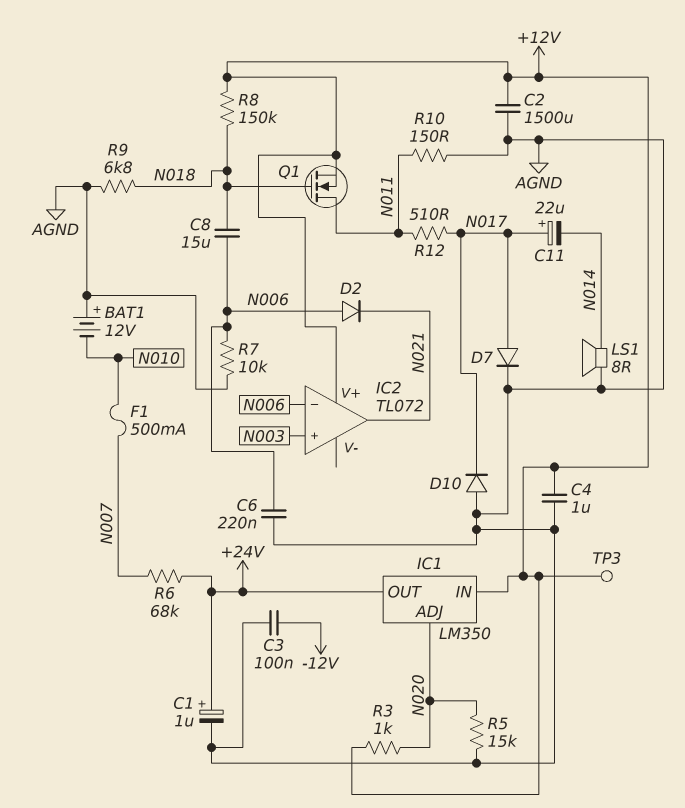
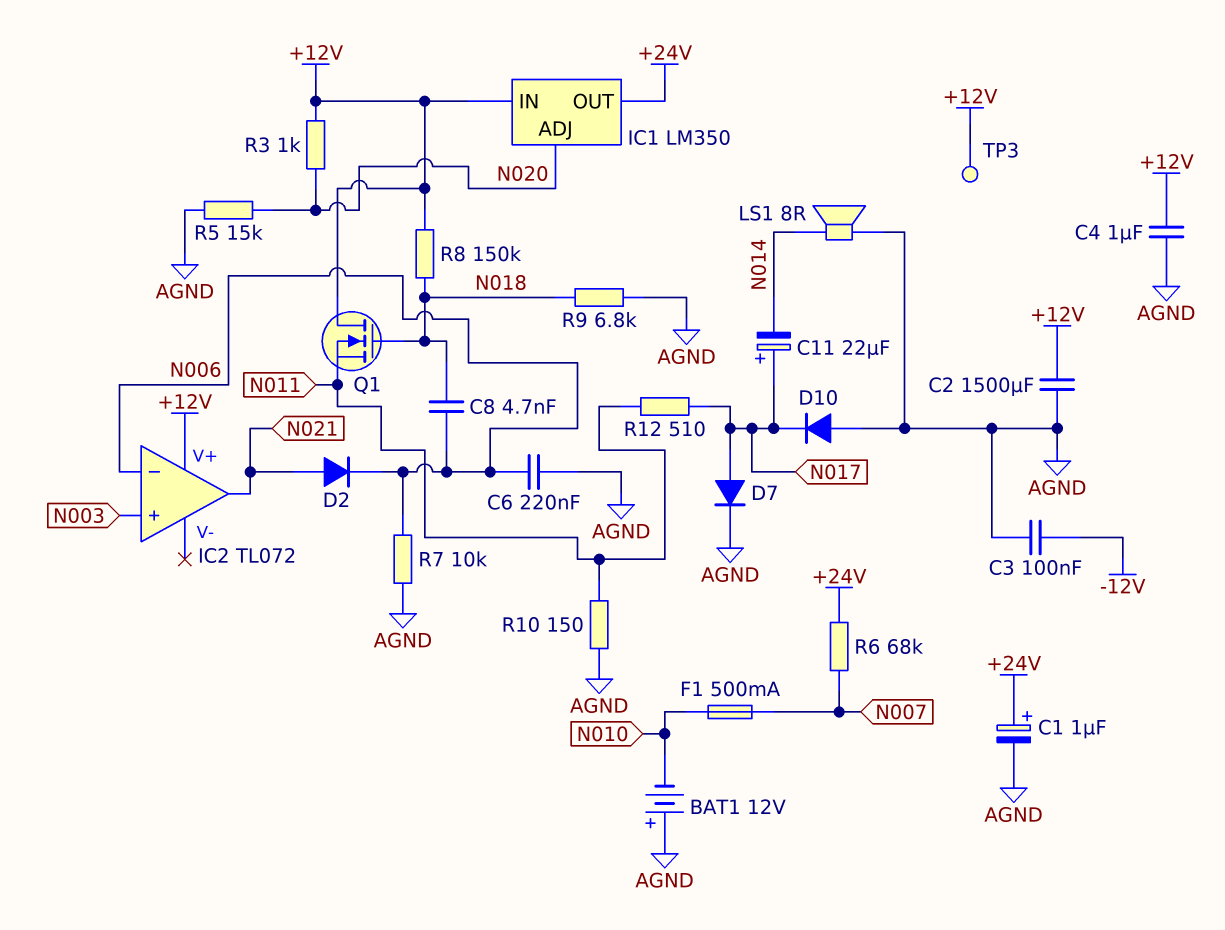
C8: 15uF (N006, N018) -> 4.7nF (N006, N018)
D2: diode (A N006, K N021) -> diode (A N021, K N006)
Q1: NMOS (G N018, D N011, S +12V) -> NMOS (G N018, D +12V, S N011)

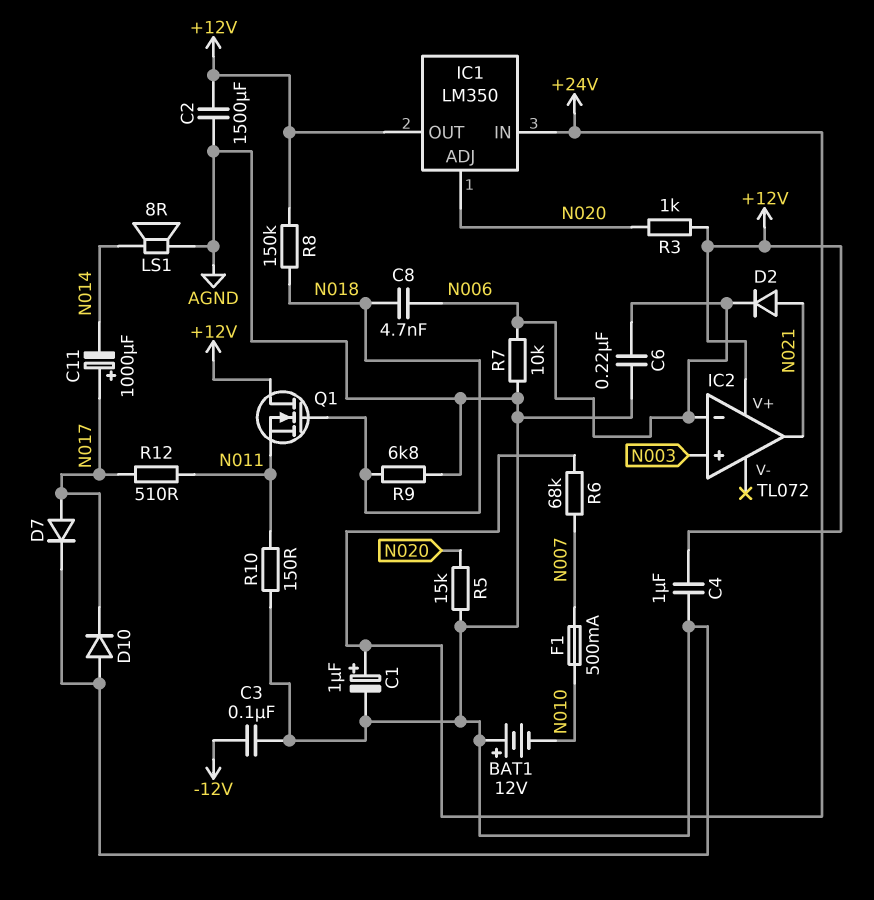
C11: 22uF (plus N017, minus N014) -> 1000uF (plus N017, minus N014)
IC1 pin IN: +12V -> +24V
IC1 pin OUT: +24V -> +12V
TP3: test point (+12V) -> none

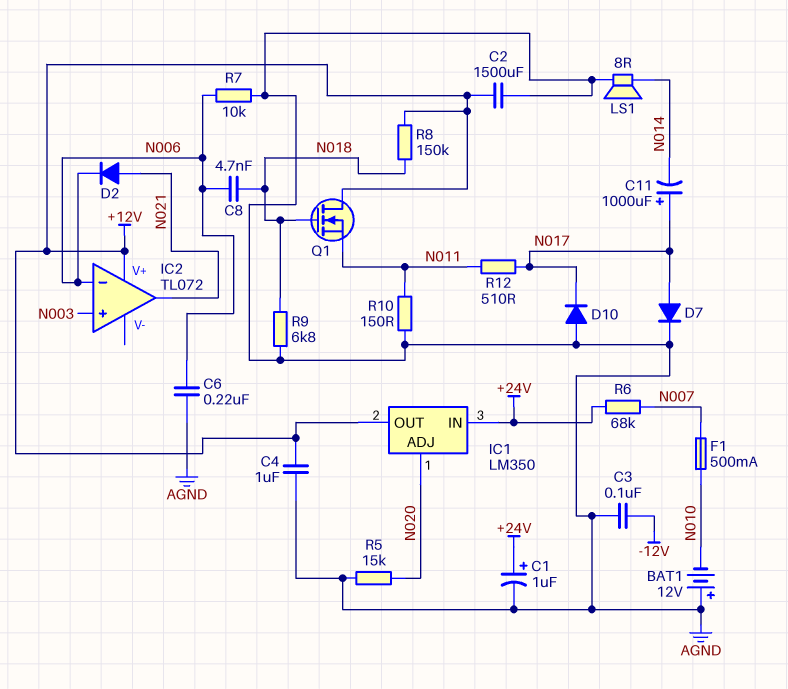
R3: 1k (+12V, N020) -> none

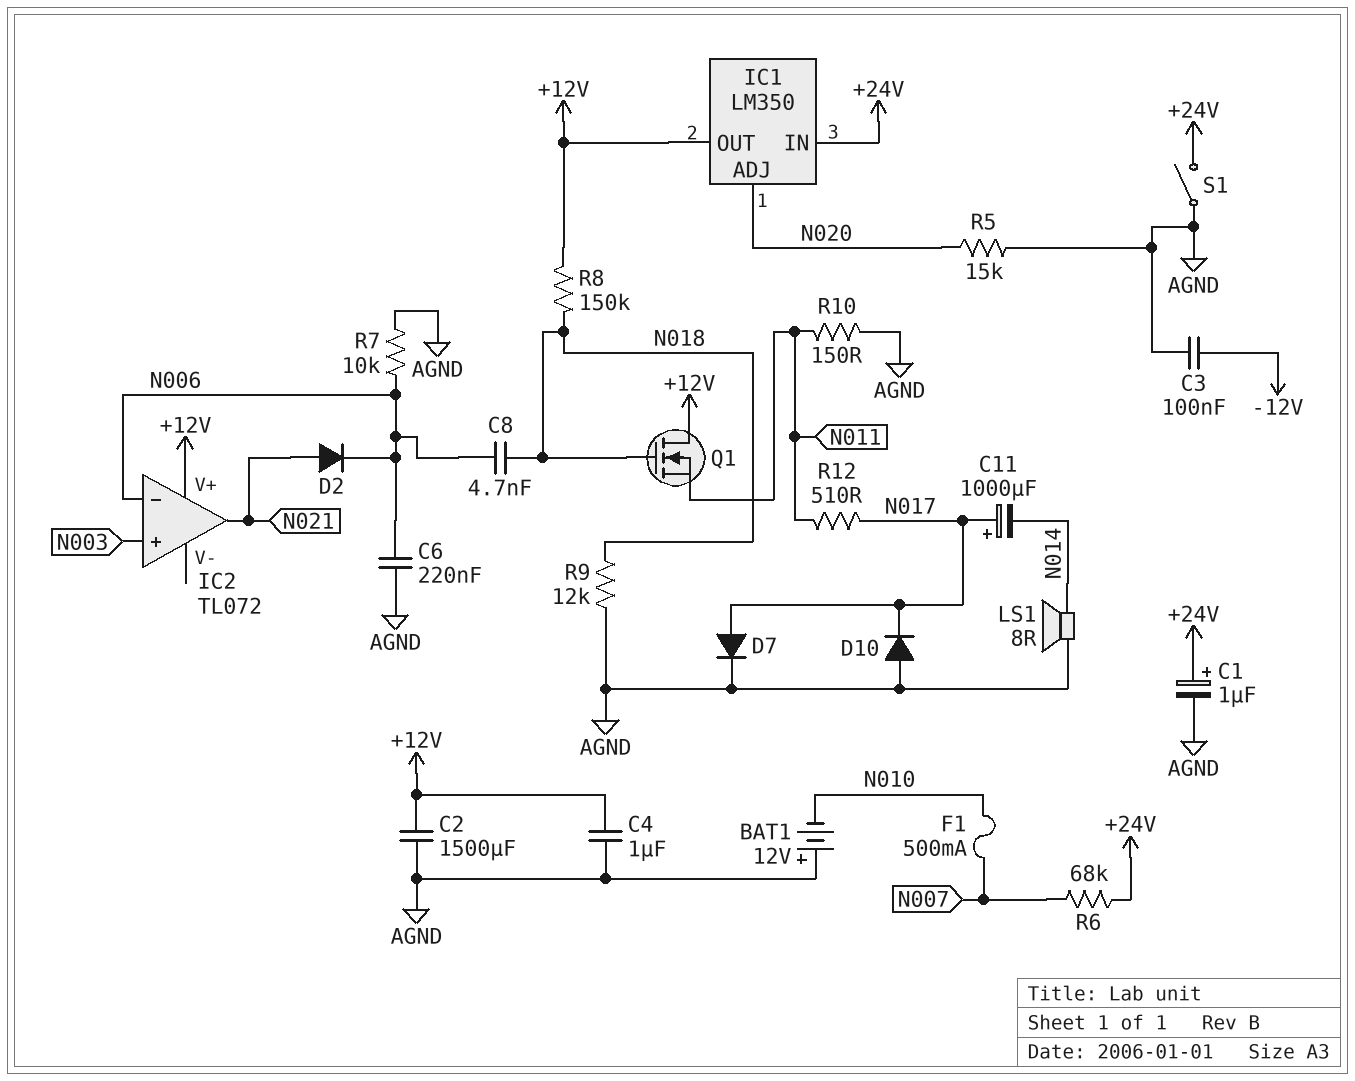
R9: 6.8k (AGND, N018) -> 12k (AGND, N018)
S1: none -> switch (+24V, AGND)

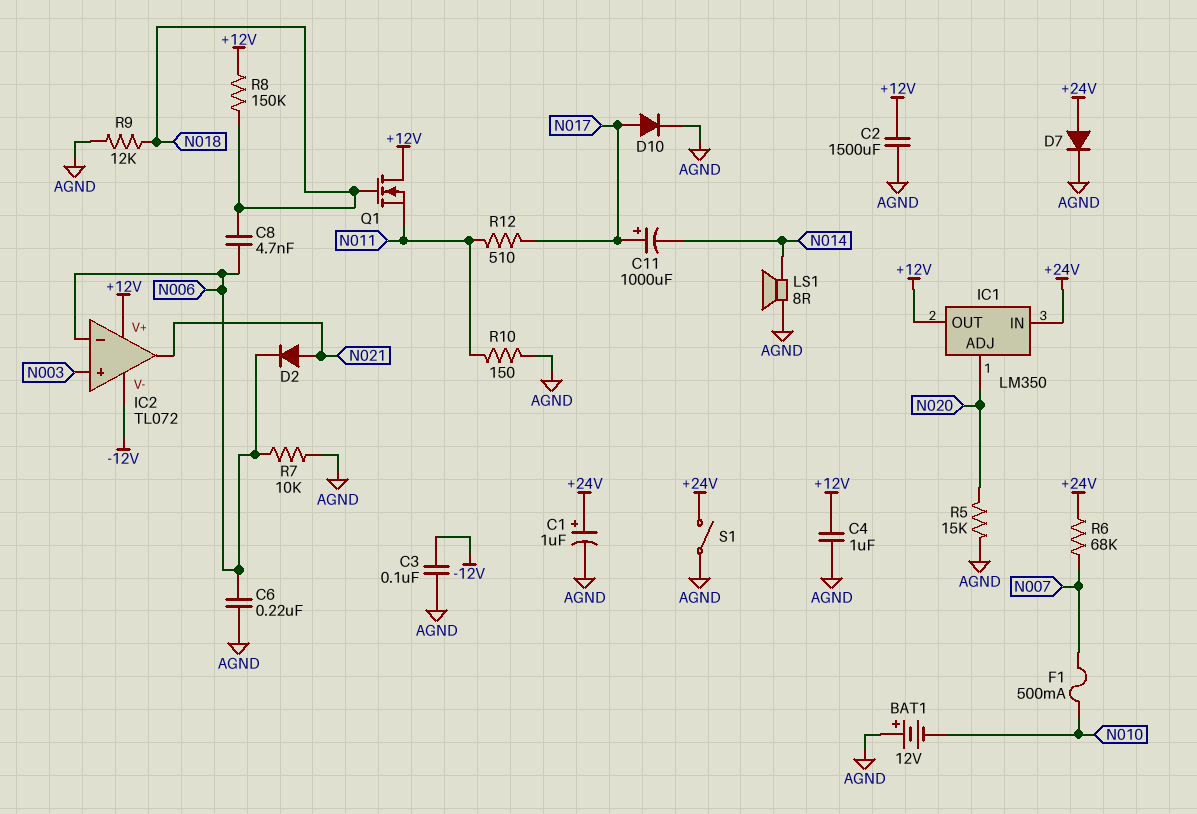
D7: diode (A N017, K AGND) -> diode (A +24V, K AGND)
D10: diode (A AGND, K N017) -> diode (A N017, K AGND)
IC2 pin V-: none -> -12V

